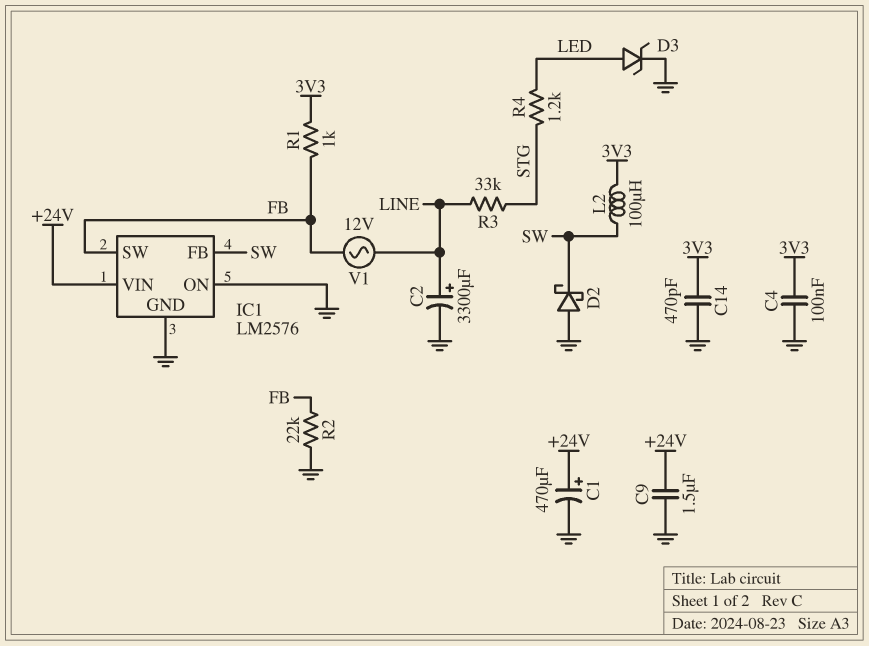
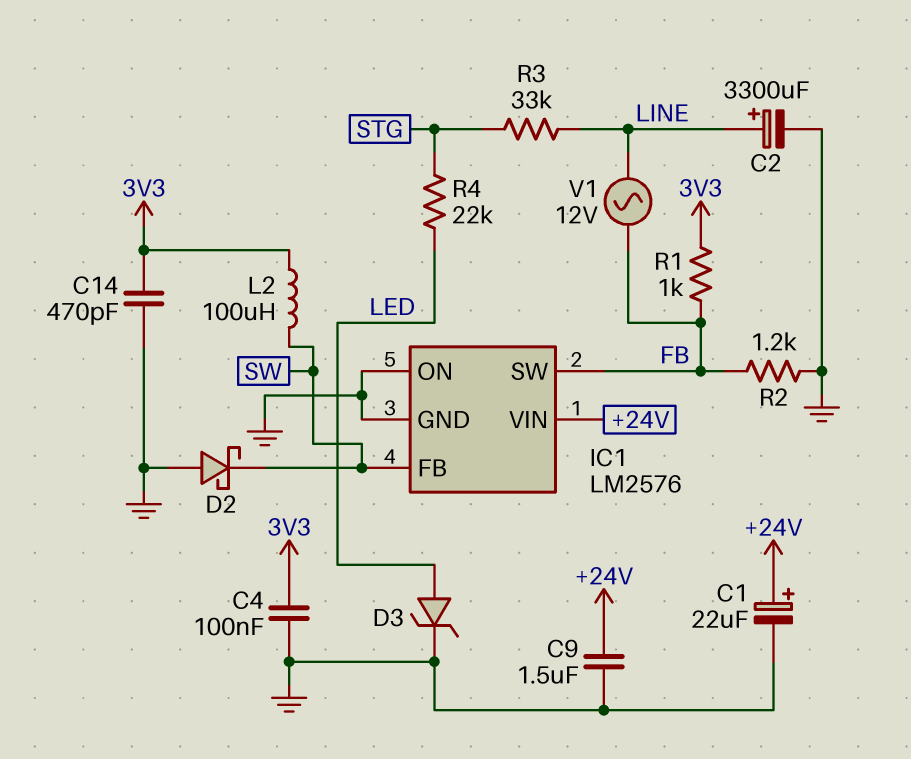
C1: 470uF (plus +24V, minus GND) -> 22uF (plus +24V, minus GND)
R2: 22k (FB, GND) -> 1.2k (FB, GND)
R4: 1.2k (LED, STG) -> 22k (LED, STG)

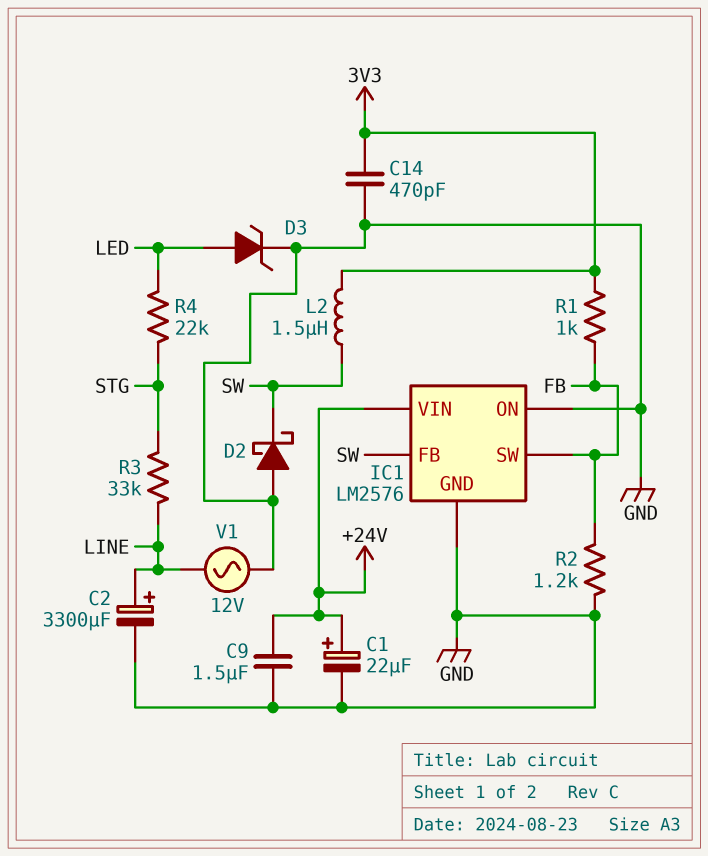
C4: 100nF (3V3, GND) -> none
L2: 100uH (3V3, SW) -> 1.5uH (3V3, SW)
V1: AC 12V (FB, LINE) -> AC 12V (GND, LINE)

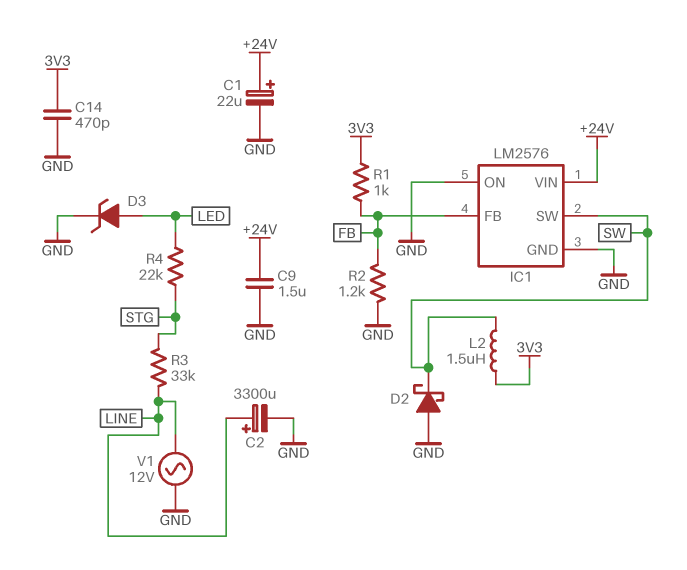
IC1 pin FB: SW -> FB
IC1 pin SW: FB -> SW

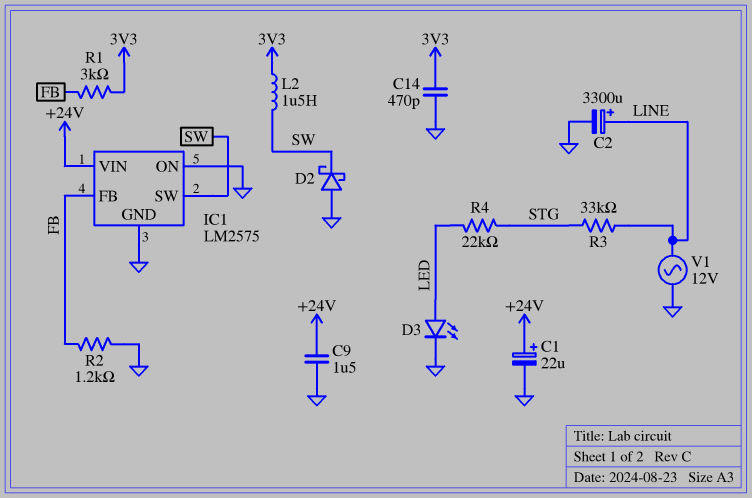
D3: zener (A LED, K GND) -> LED (A LED, K GND)
IC1: LM2576 -> LM2575
R1: 1k (3V3, FB) -> 3k (3V3, FB)

